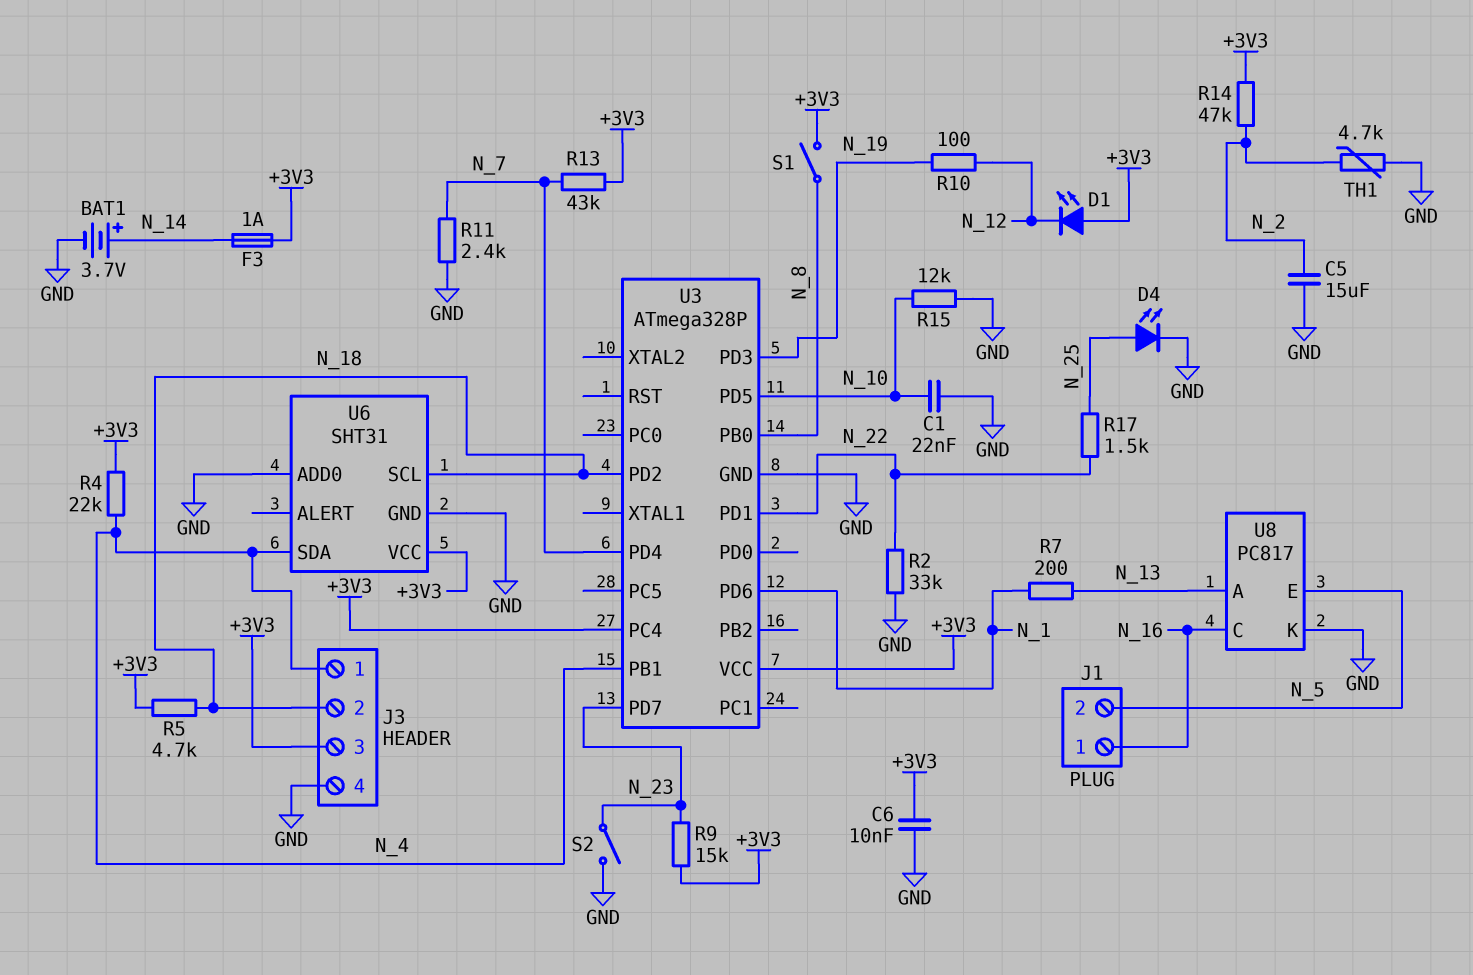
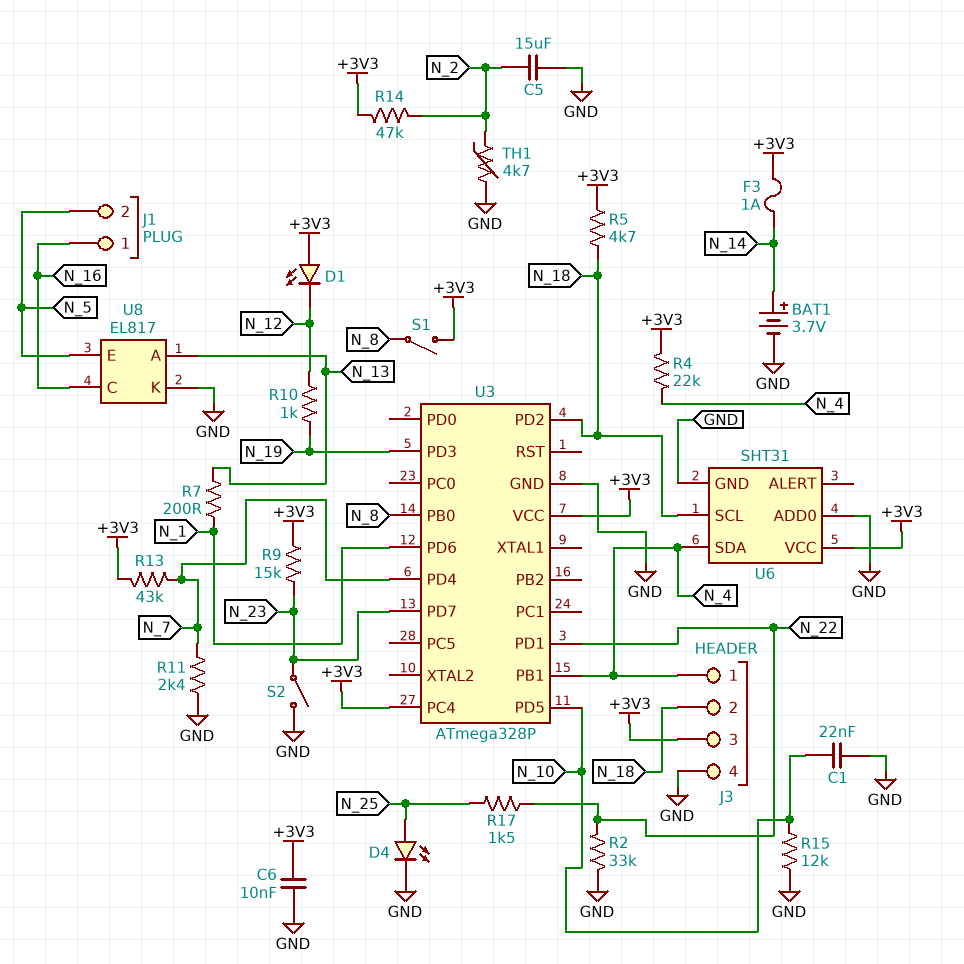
R10: 100 (N_12, N_19) -> 1k (N_12, N_19)
U8: PC817 -> EL817

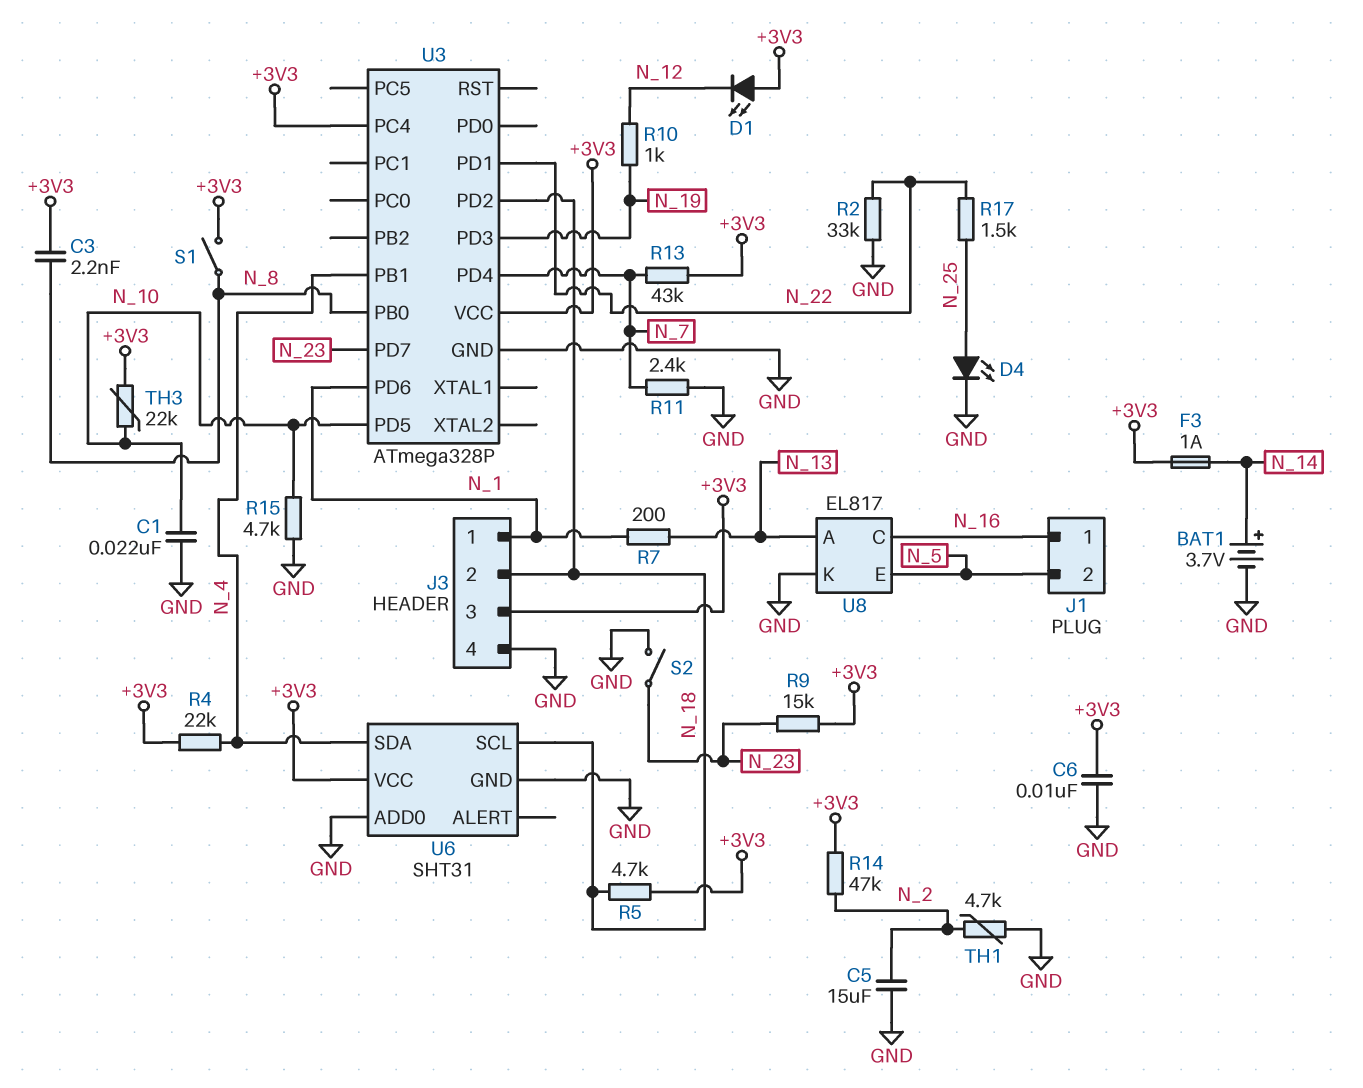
C3: none -> 2.2nF (+3V3, N_8)
J3 pin 1: N_4 -> N_1
R15: 12k (GND, N_10) -> 4.7k (GND, N_10)
TH3: none -> 22k (+3V3, N_10)

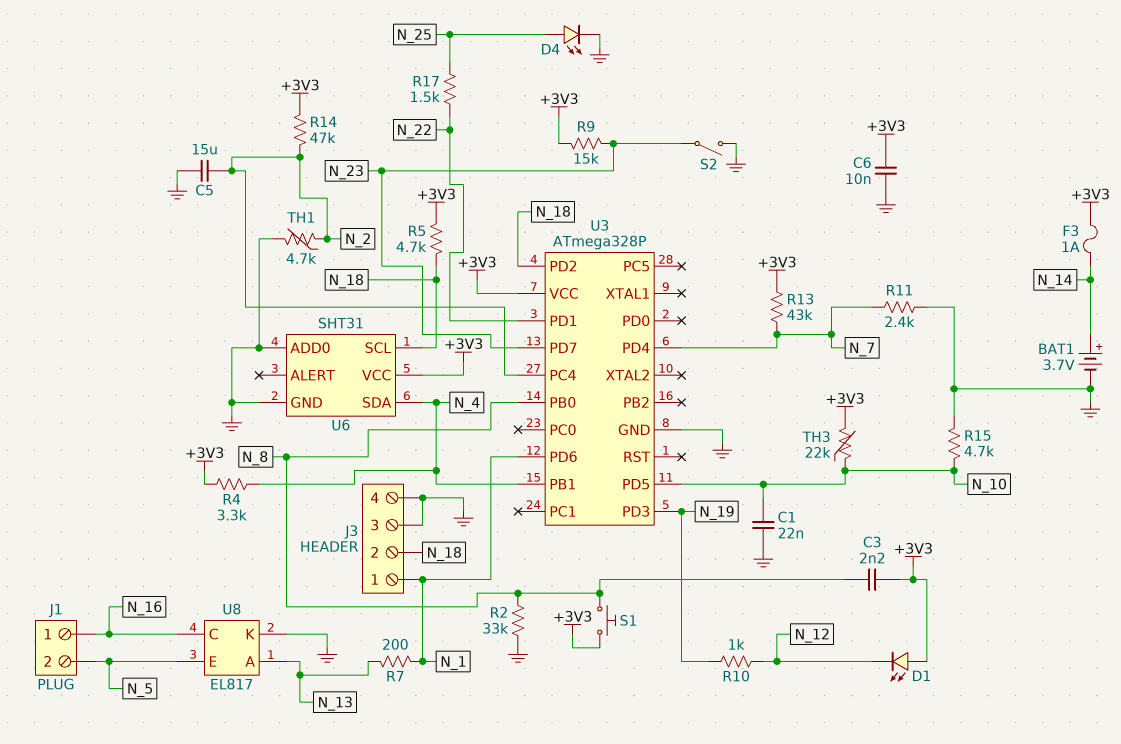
J3 pin 3: +3V3 -> GND
R2: 33k (GND, N_22) -> 33k (GND, N_8)
R4: 22k (+3V3, N_4) -> 3.3k (+3V3, N_4)
S1: switch (+3V3, N_8) -> button (+3V3, N_8)
U3 pin PC4: +3V3 -> N_2

